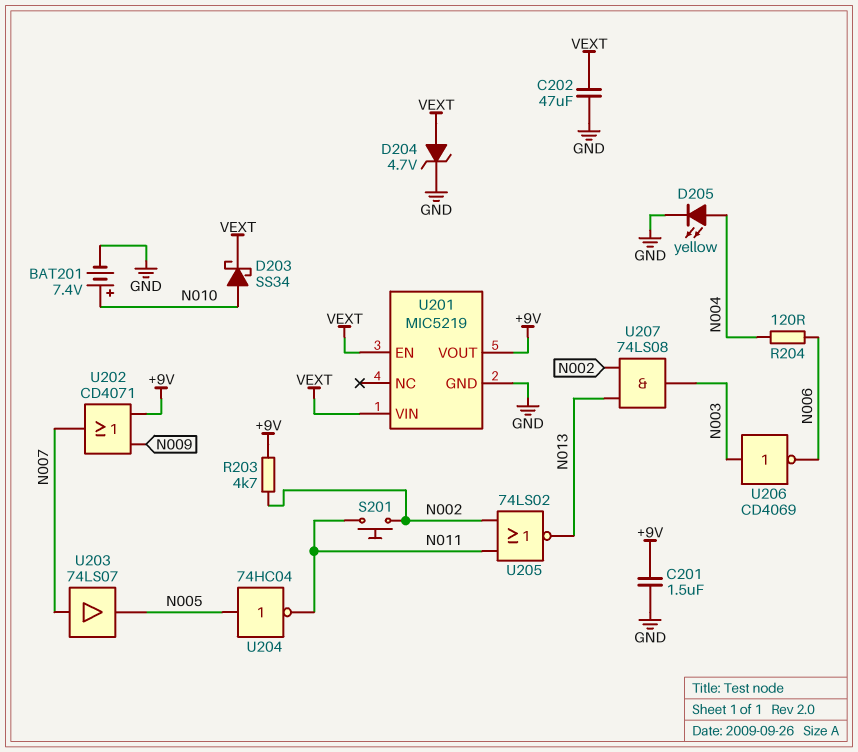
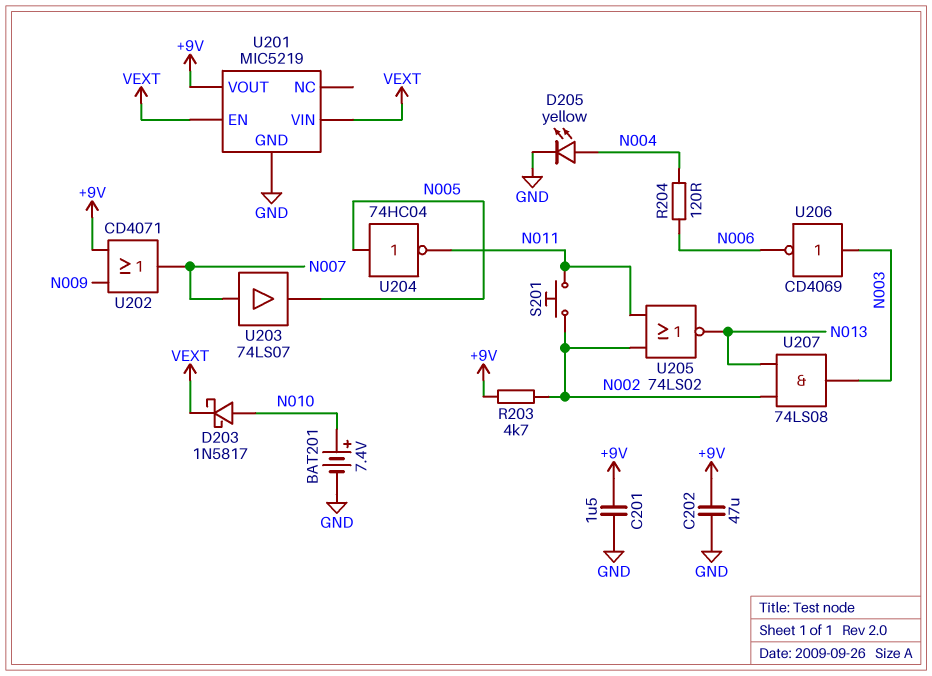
C202: 47uF (GND, VEXT) -> 47uF (+9V, GND)
D203: schottky SS34 (A N010, K VEXT) -> schottky 1N5817 (A N010, K VEXT)
D204: zener 4.7V (A VEXT, K GND) -> none

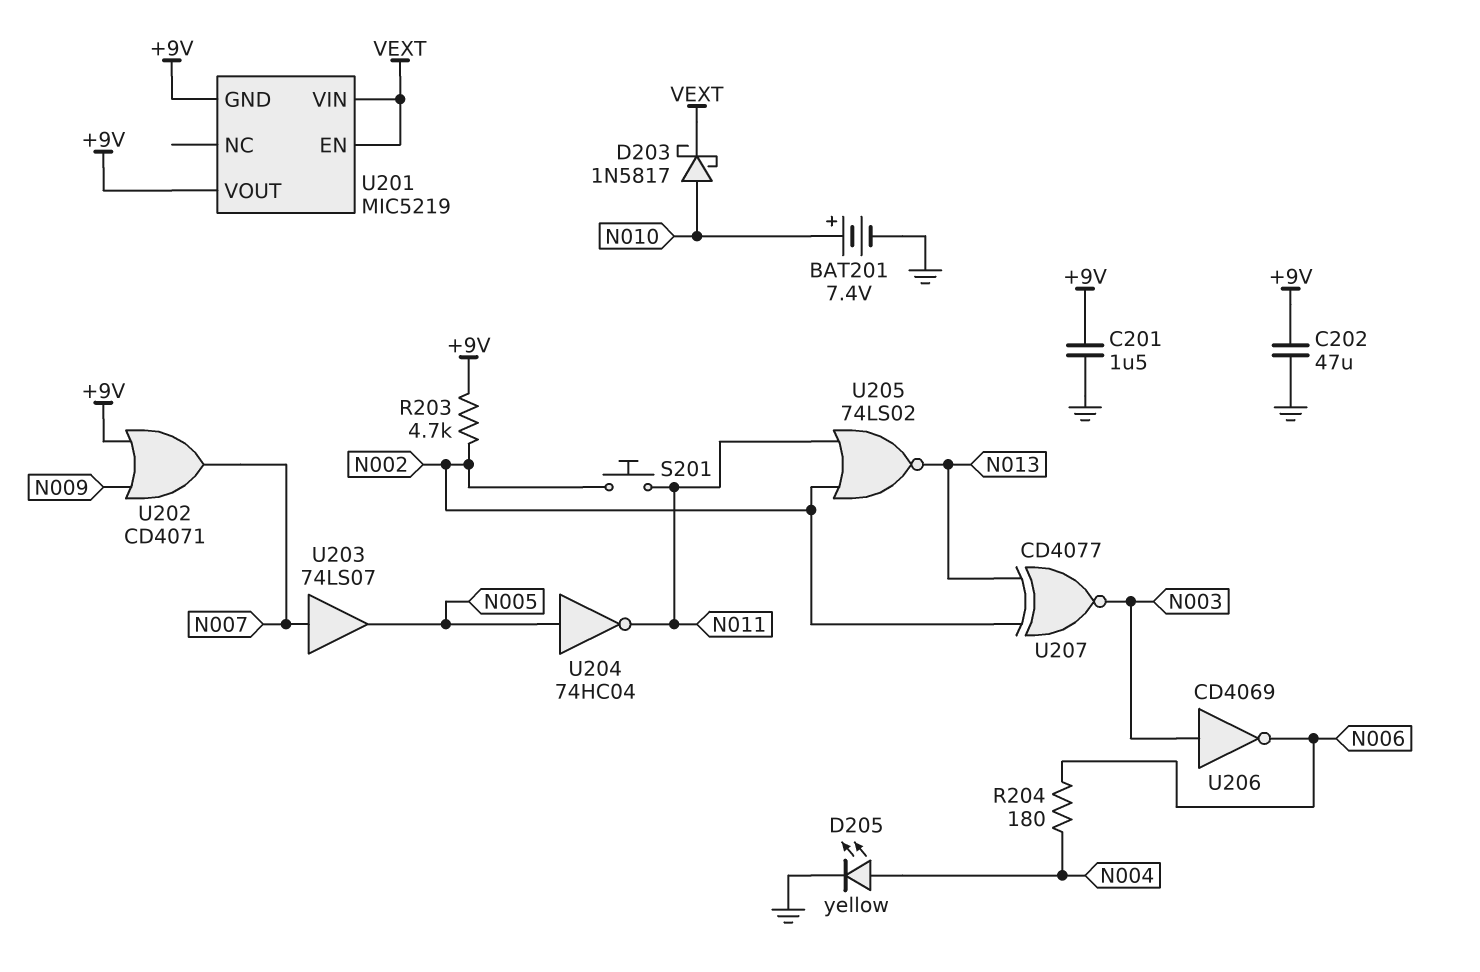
R204: 120 (N004, N006) -> 180 (N004, N006)
U201 pin GND: GND -> +9V
U207: AND 74LS08 (in N002, in N013, out N003) -> XNOR CD4077 (in N002, in N013, out N003)

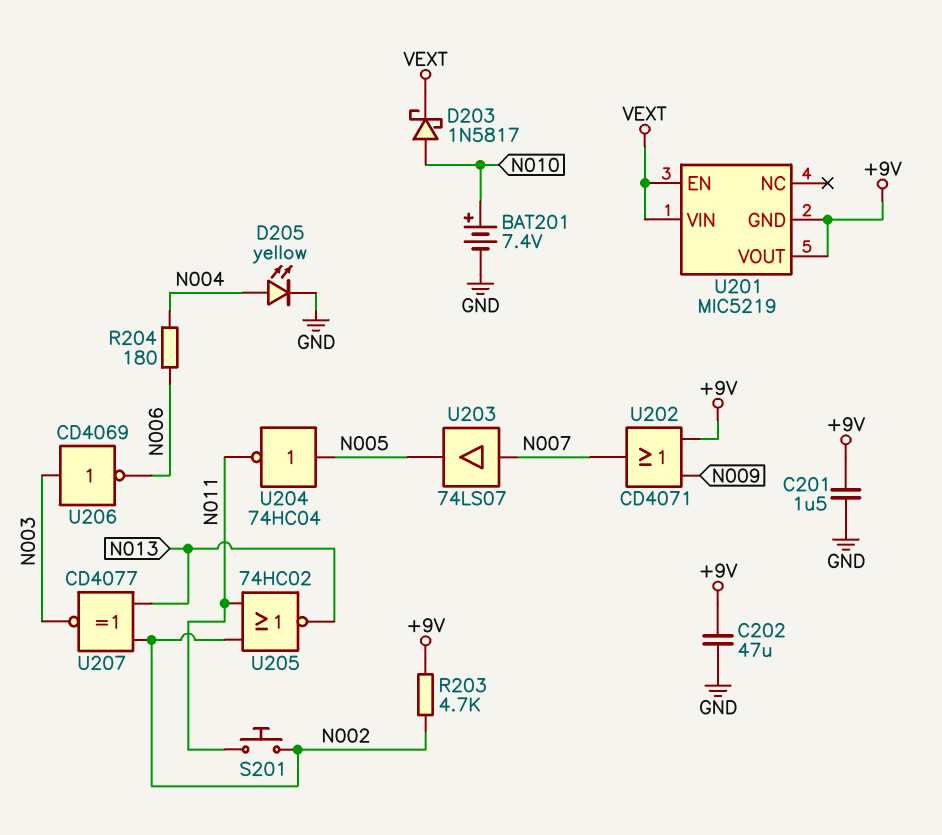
U205: NOR 74LS02 (in N002, in N011, out N013) -> NOR 74HC02 (in N002, in N011, out N013)

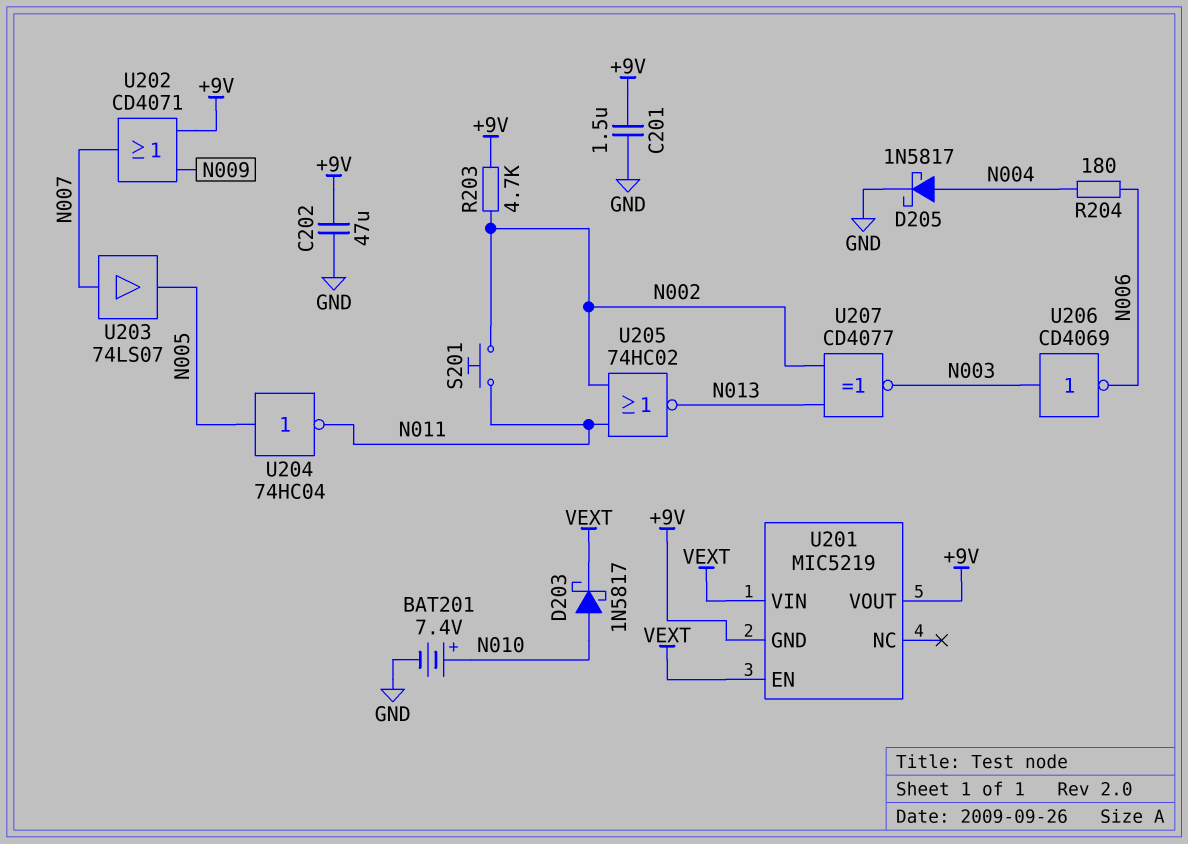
D205: LED yellow (A N004, K GND) -> schottky 1N5817 (A N004, K GND)

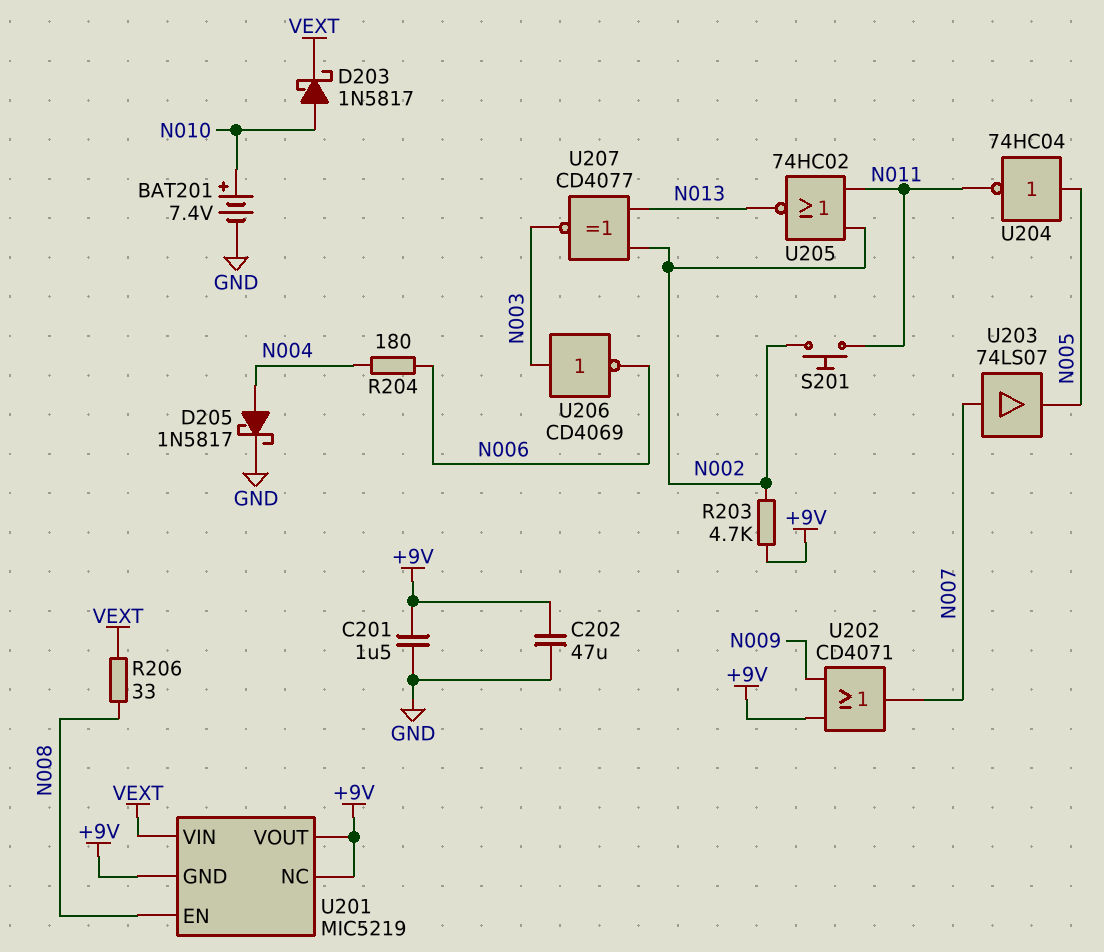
R206: none -> 33 (N008, VEXT)
U201 pin EN: VEXT -> N008
U201 pin NC: none -> +9V

